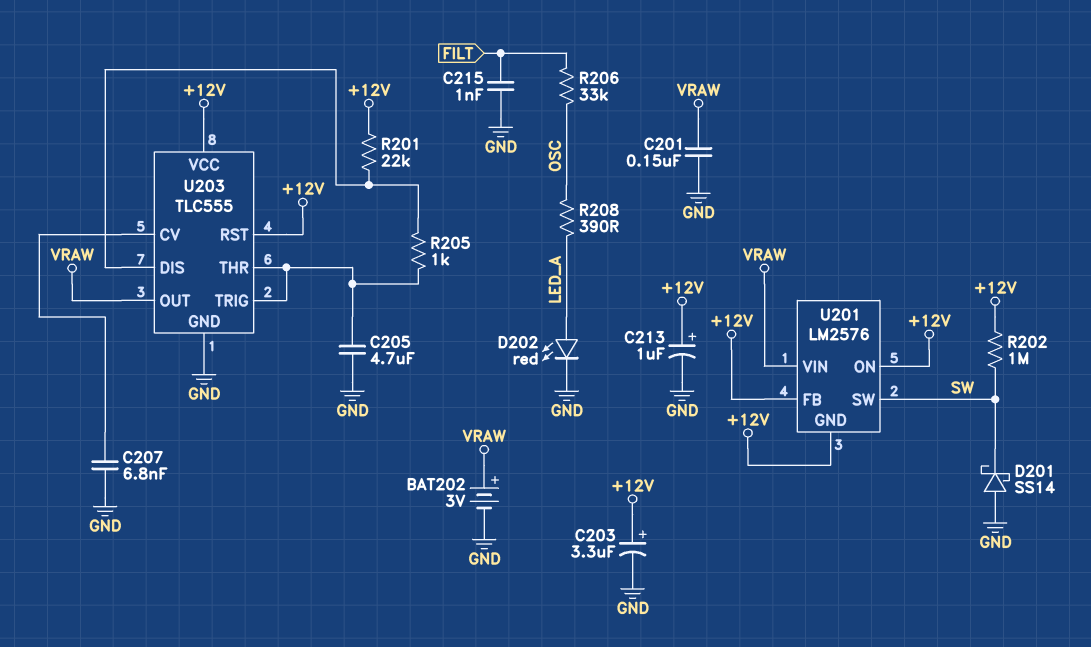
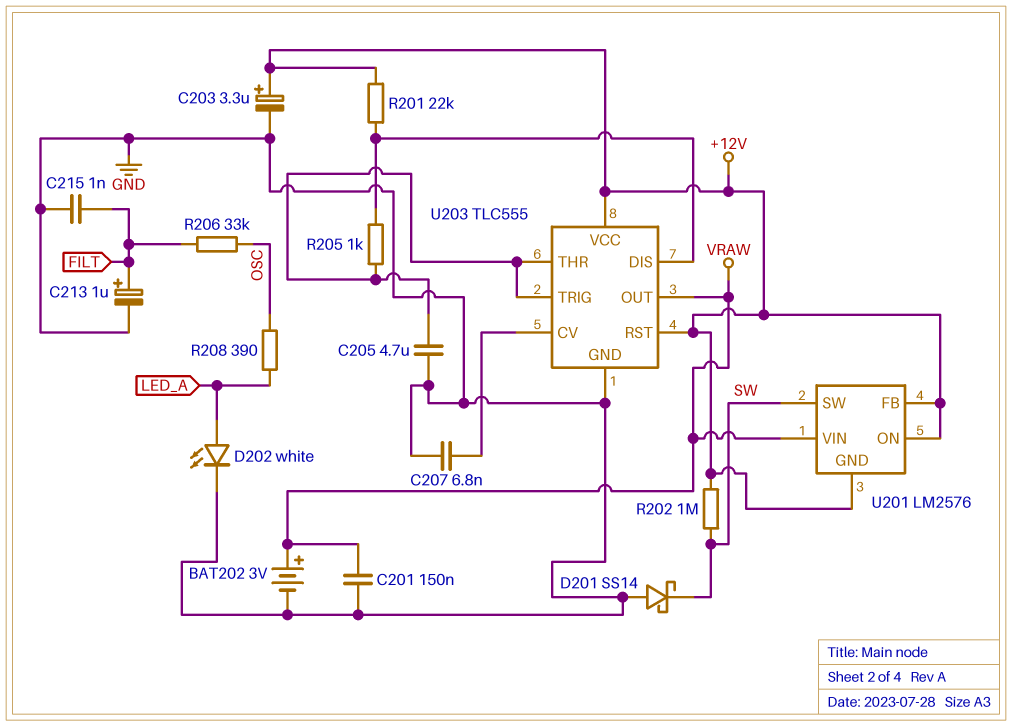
C213: 1uF (plus +12V, minus GND) -> 1uF (plus FILT, minus GND)
D202: LED red (A LED_A, K GND) -> LED white (A LED_A, K GND)

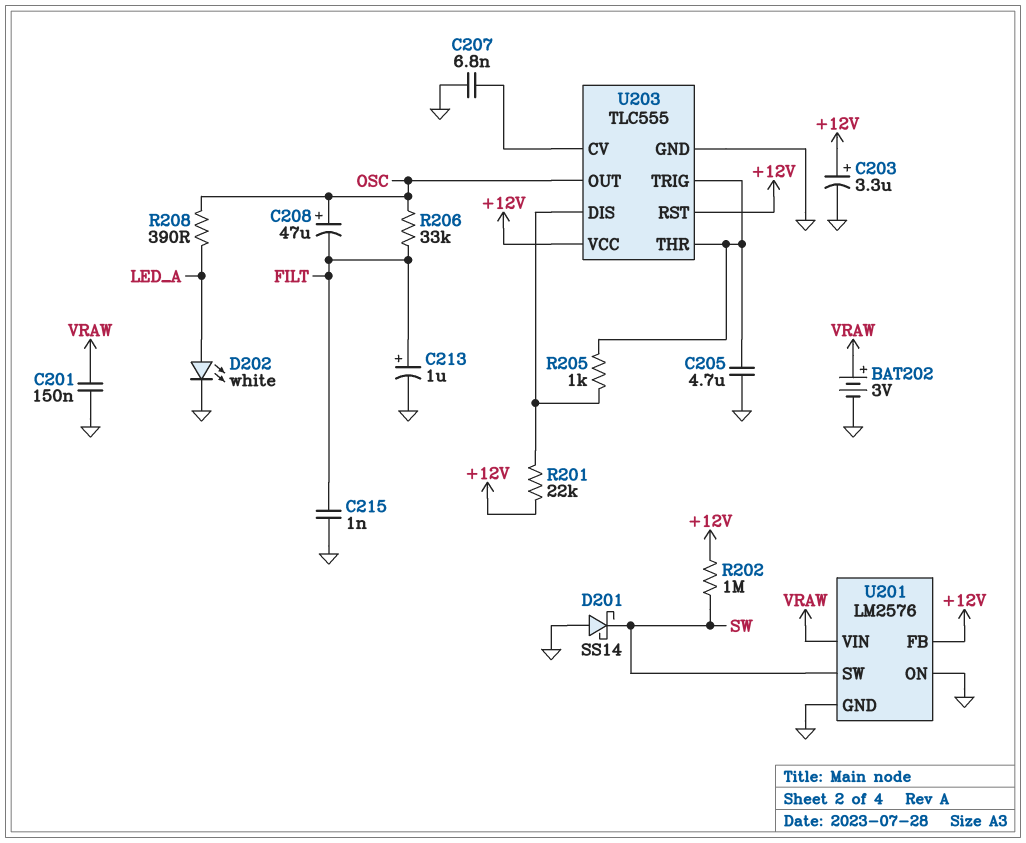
C208: none -> 47uF (plus OSC, minus FILT)
U201 pin GND: +12V -> GND
U201 pin ON: +12V -> GND
U203 pin OUT: VRAW -> OSC

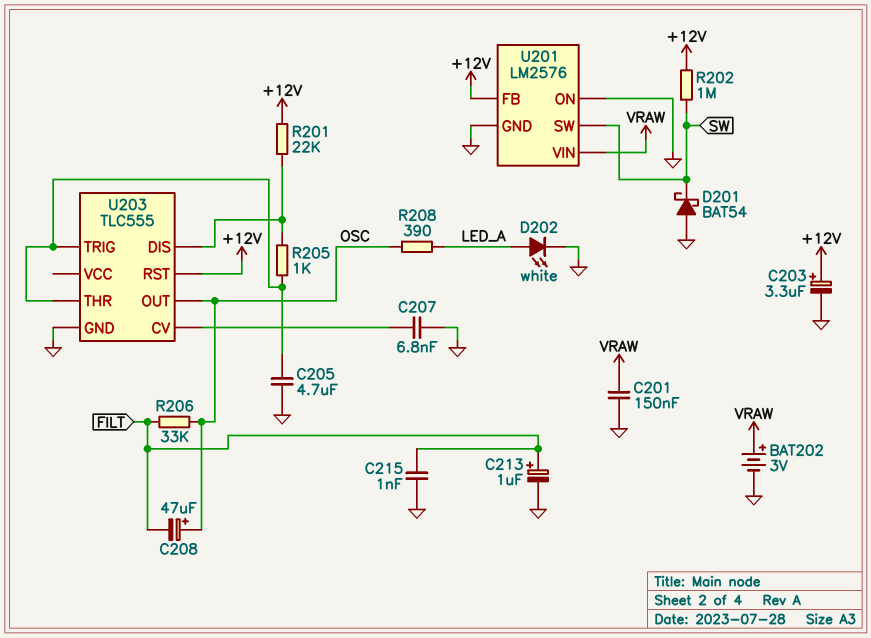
D201: schottky SS14 (A GND, K SW) -> schottky BAT54 (A GND, K SW)
U203 pin VCC: +12V -> none

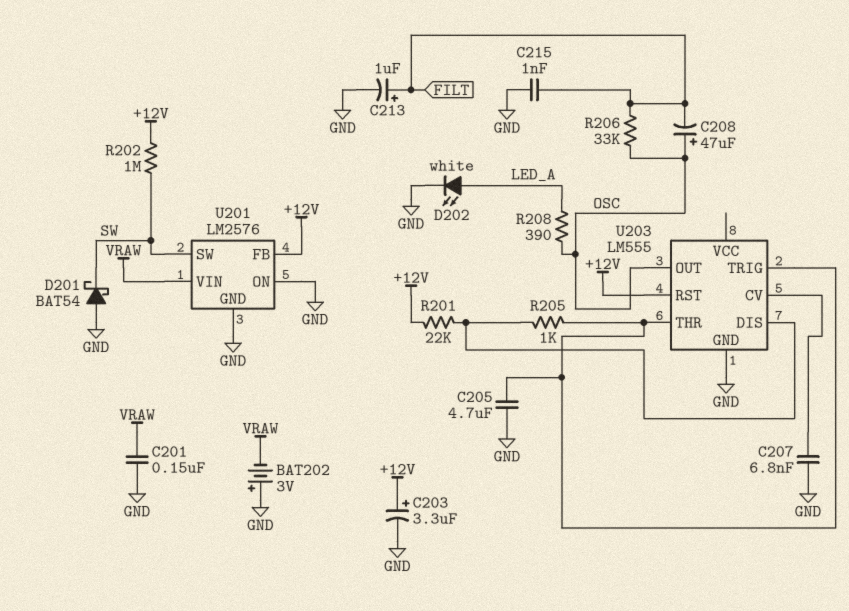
BAT202: 3V (plus VRAW, minus GND) -> 3V (plus GND, minus VRAW)
U203: TLC555 -> LM555

